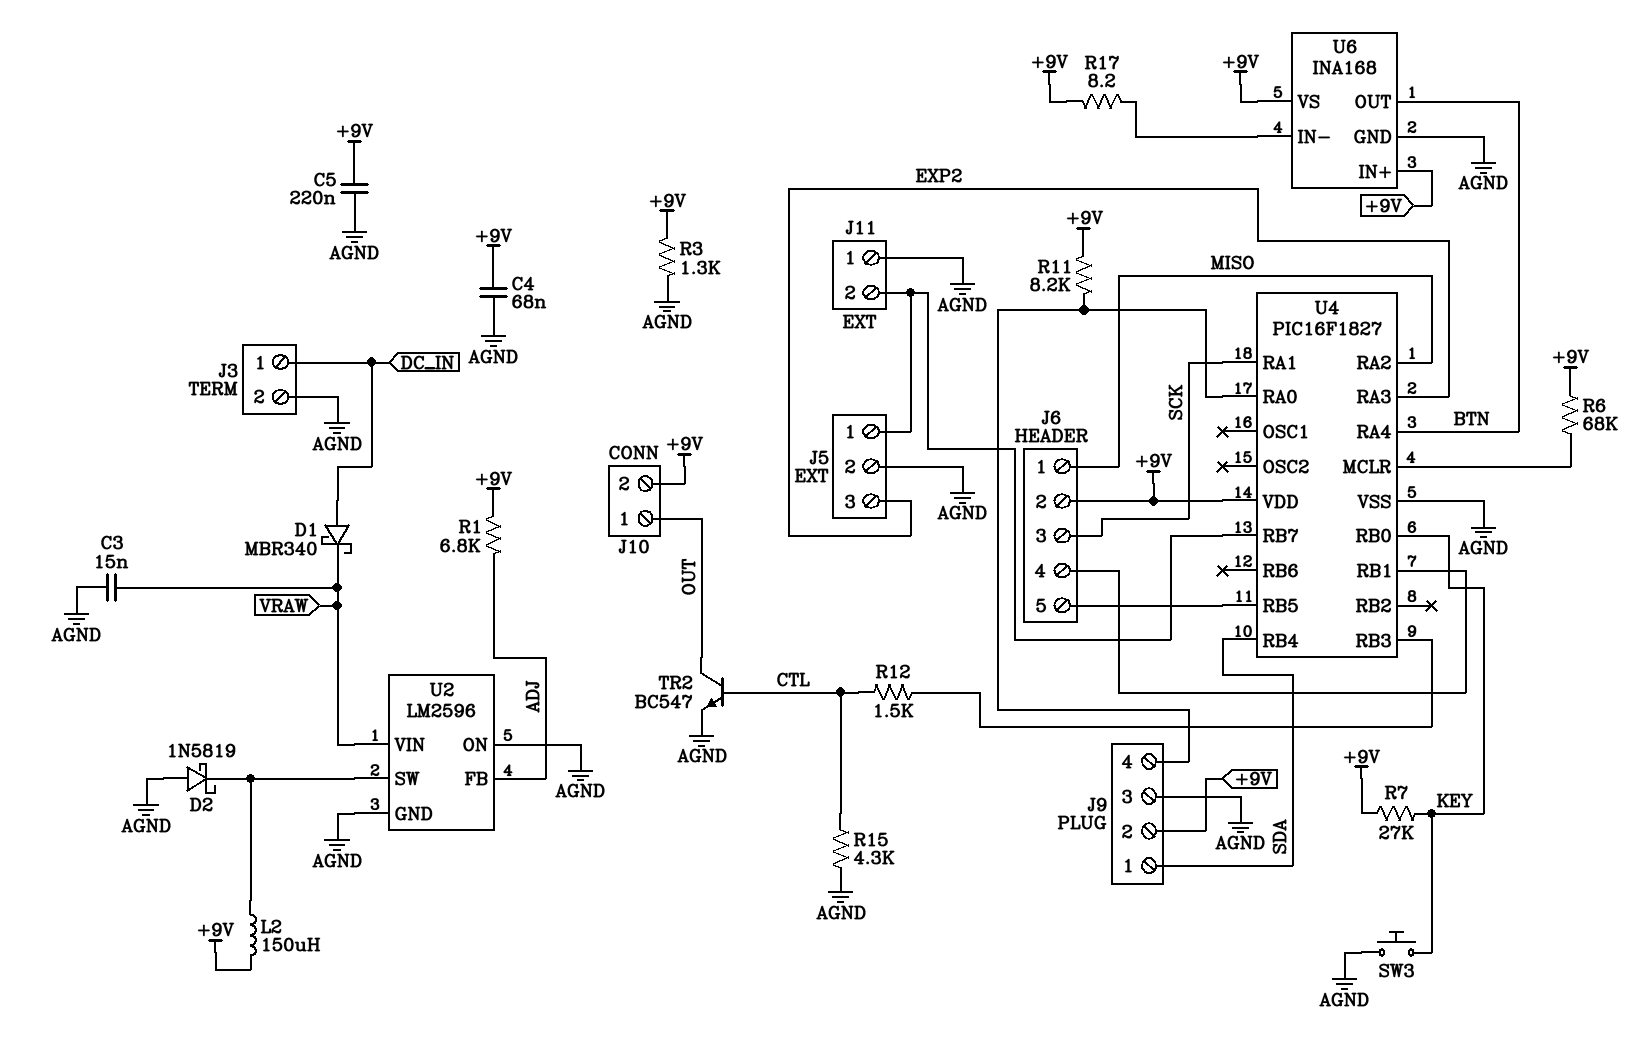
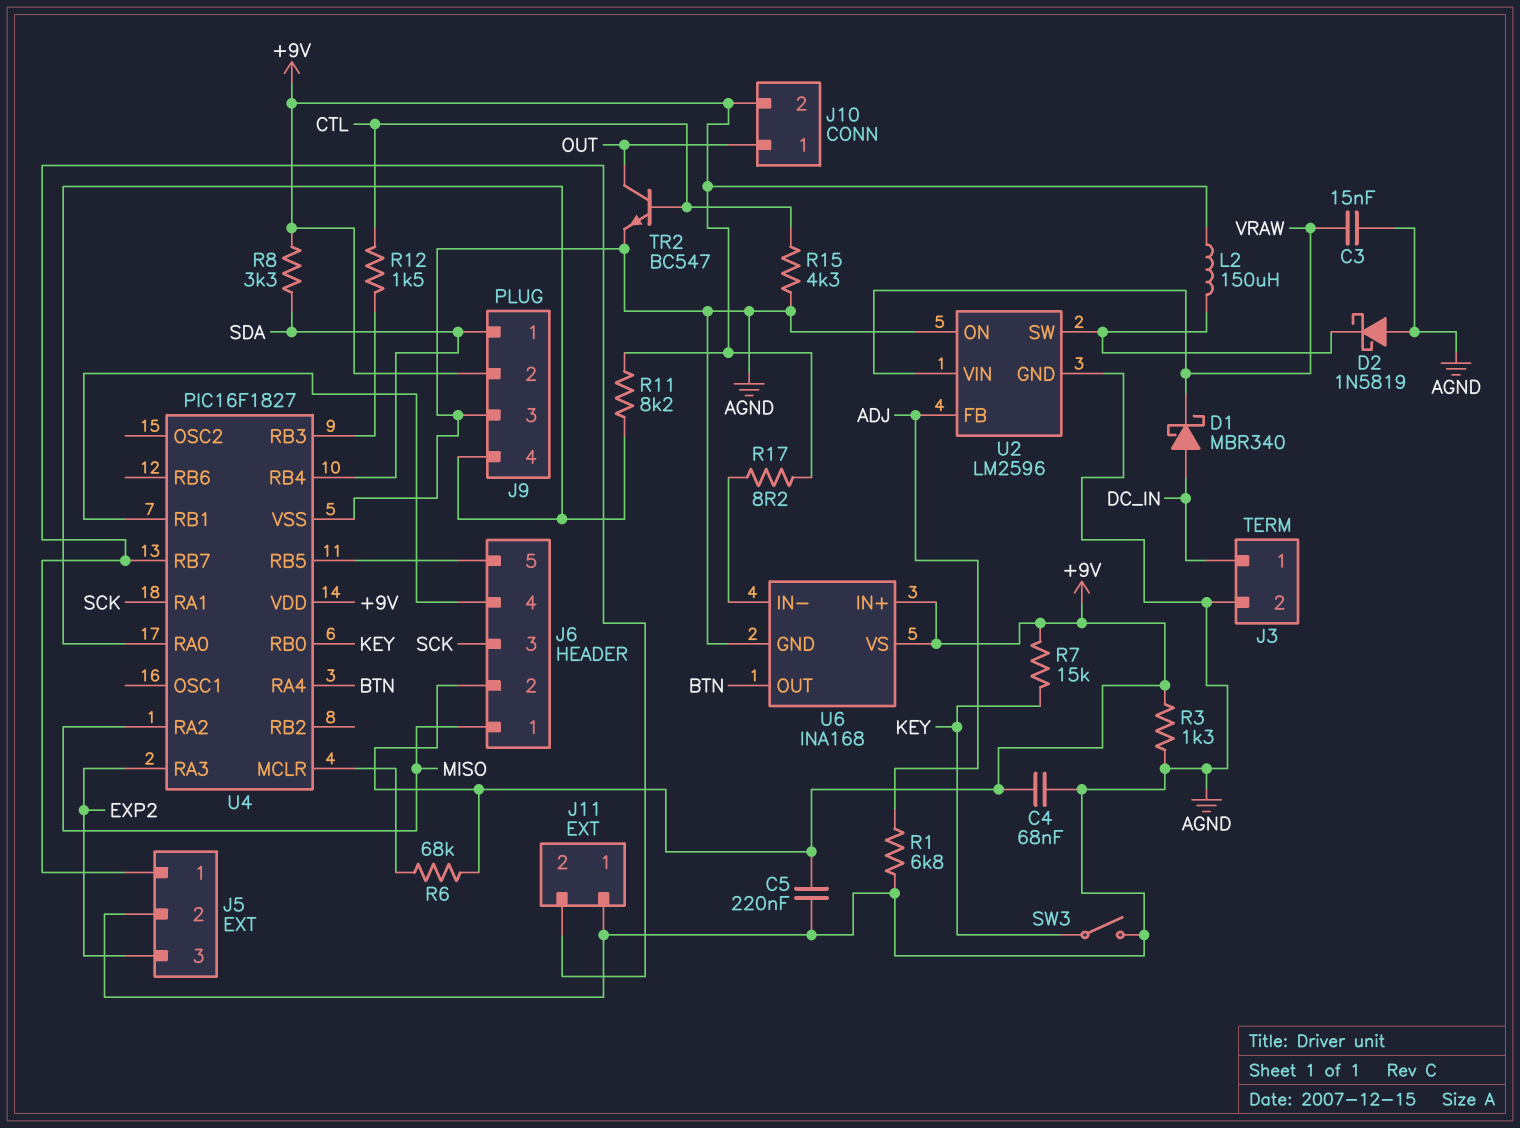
R1: 6.8k (+9V, ADJ) -> 6.8k (ADJ, AGND)
R7: 27k (+9V, KEY) -> 15k (+9V, KEY)
R8: none -> 3.3k (+9V, SDA)
SW3: button (AGND, KEY) -> switch (AGND, KEY)

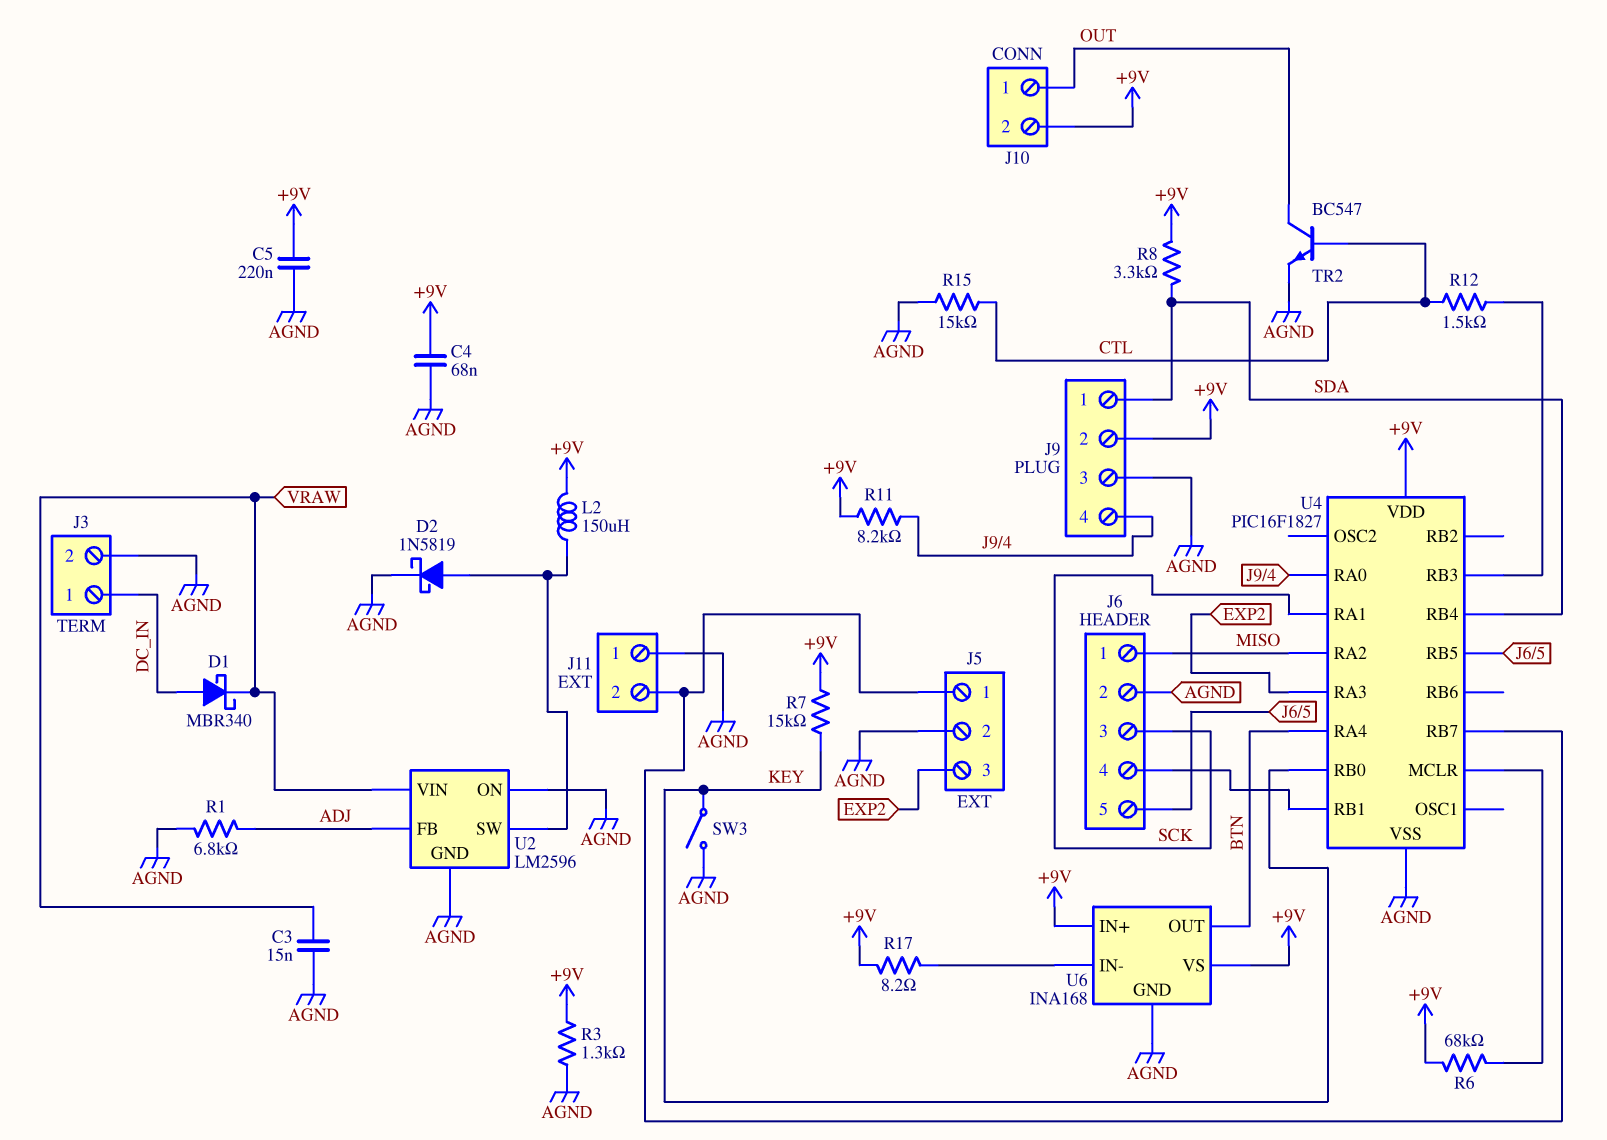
D2: schottky 1N5819 (A AGND, K U2/SW) -> schottky 1N5819 (A U2/SW, K AGND)
J6 pin 2: +9V -> AGND
R15: 4.3k (AGND, CTL) -> 15k (AGND, CTL)

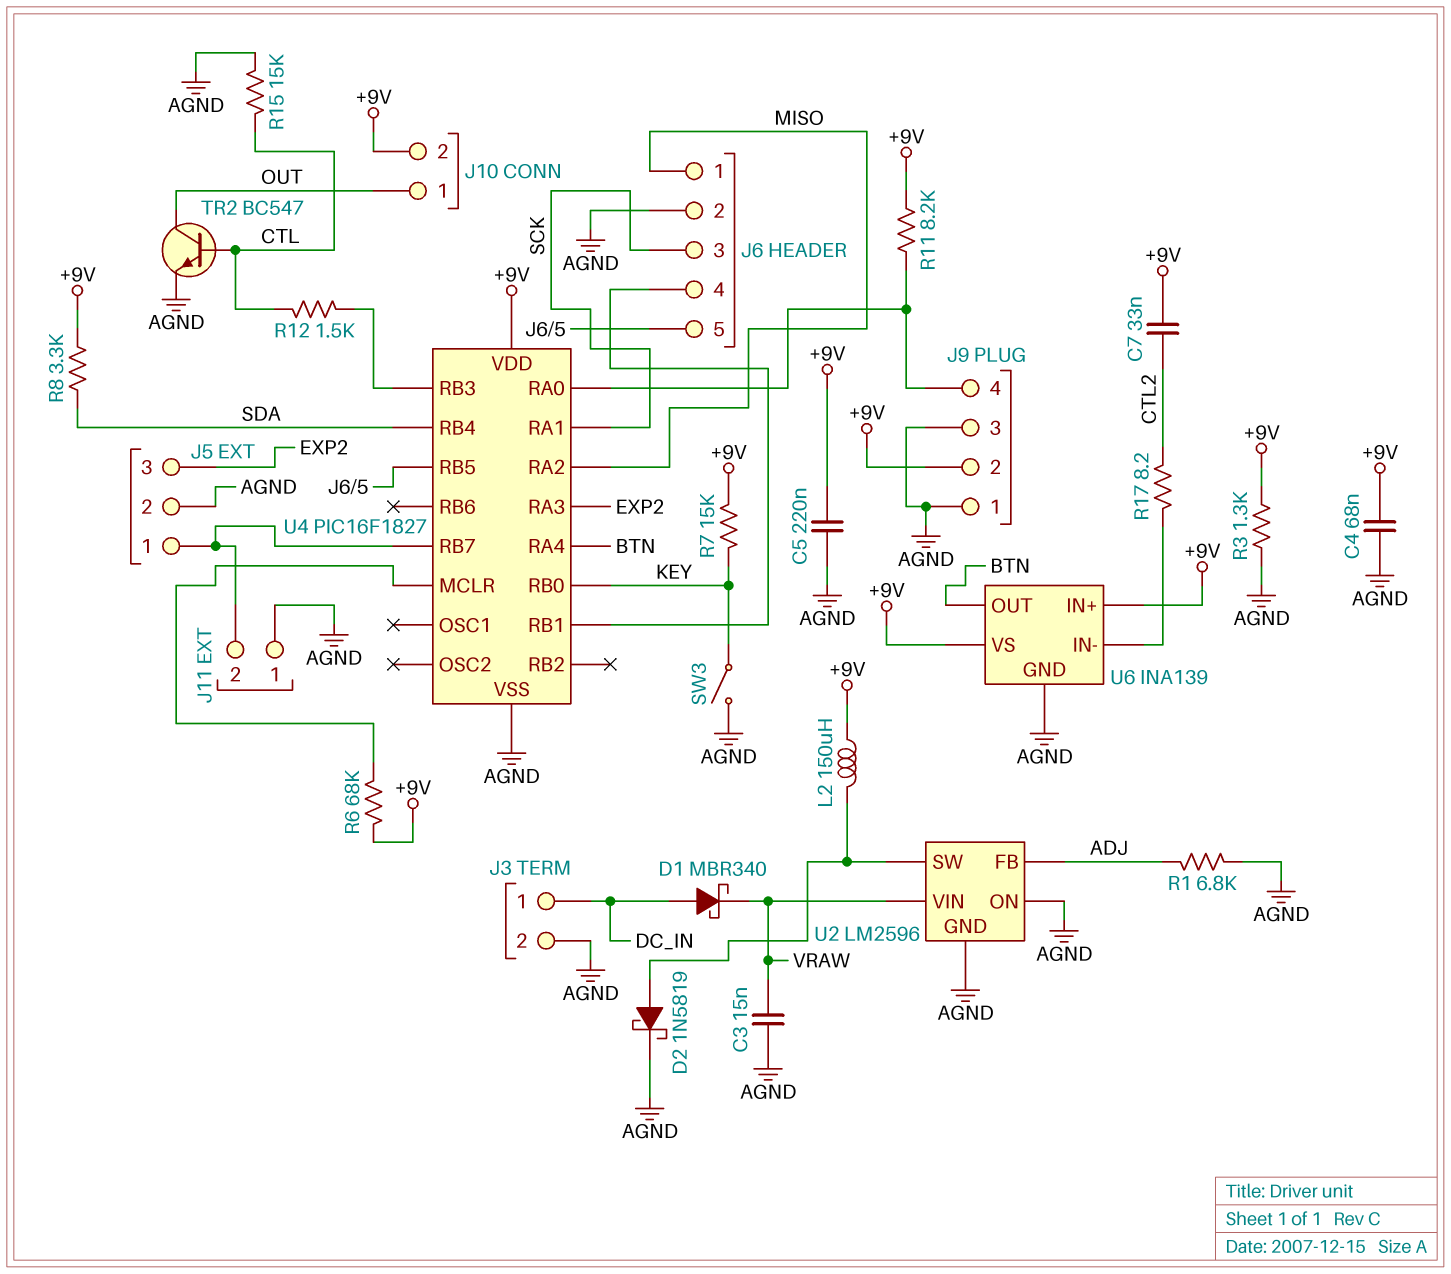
C7: none -> 33nF (+9V, CTL2)
J9 pin 1: SDA -> AGND
R17: 8.2 (+9V, U6/IN-) -> 8.2 (CTL2, U6/IN-)
U6: INA168 -> INA139

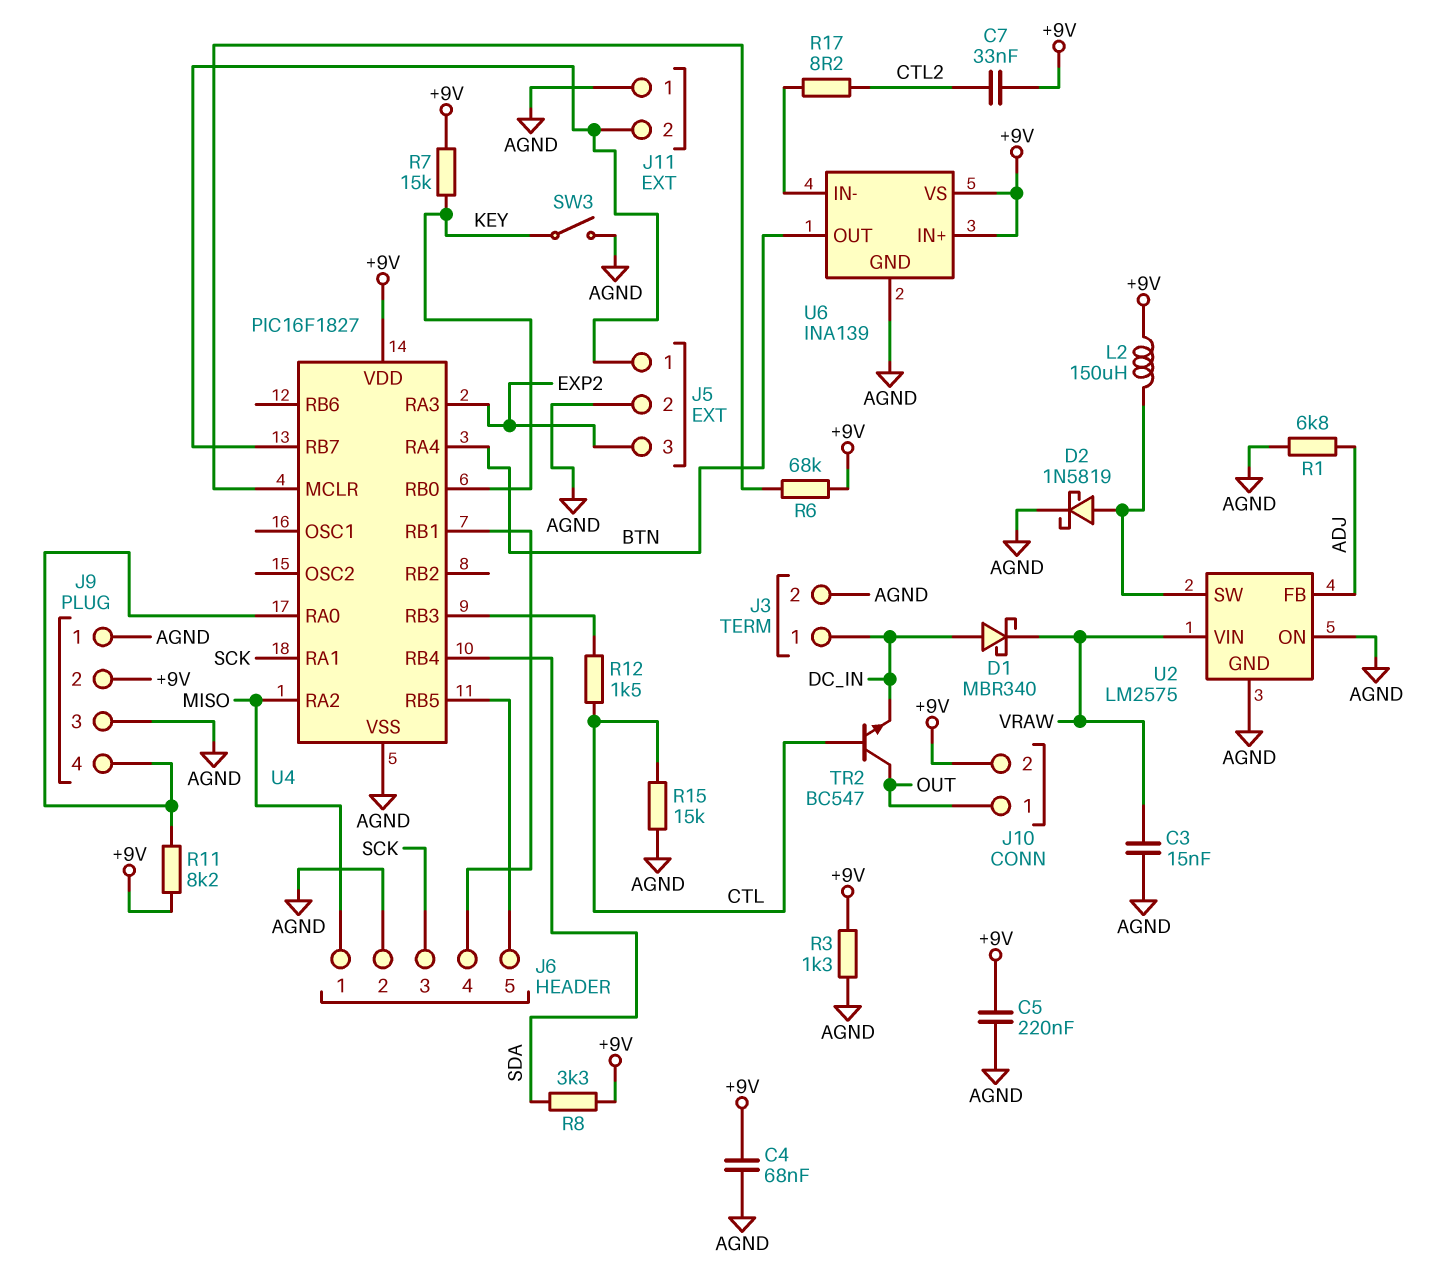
TR2: NPN BC547 (B CTL, C OUT, E AGND) -> NPN BC547 (B CTL, C OUT, E DC_IN)
U2: LM2596 -> LM2575

